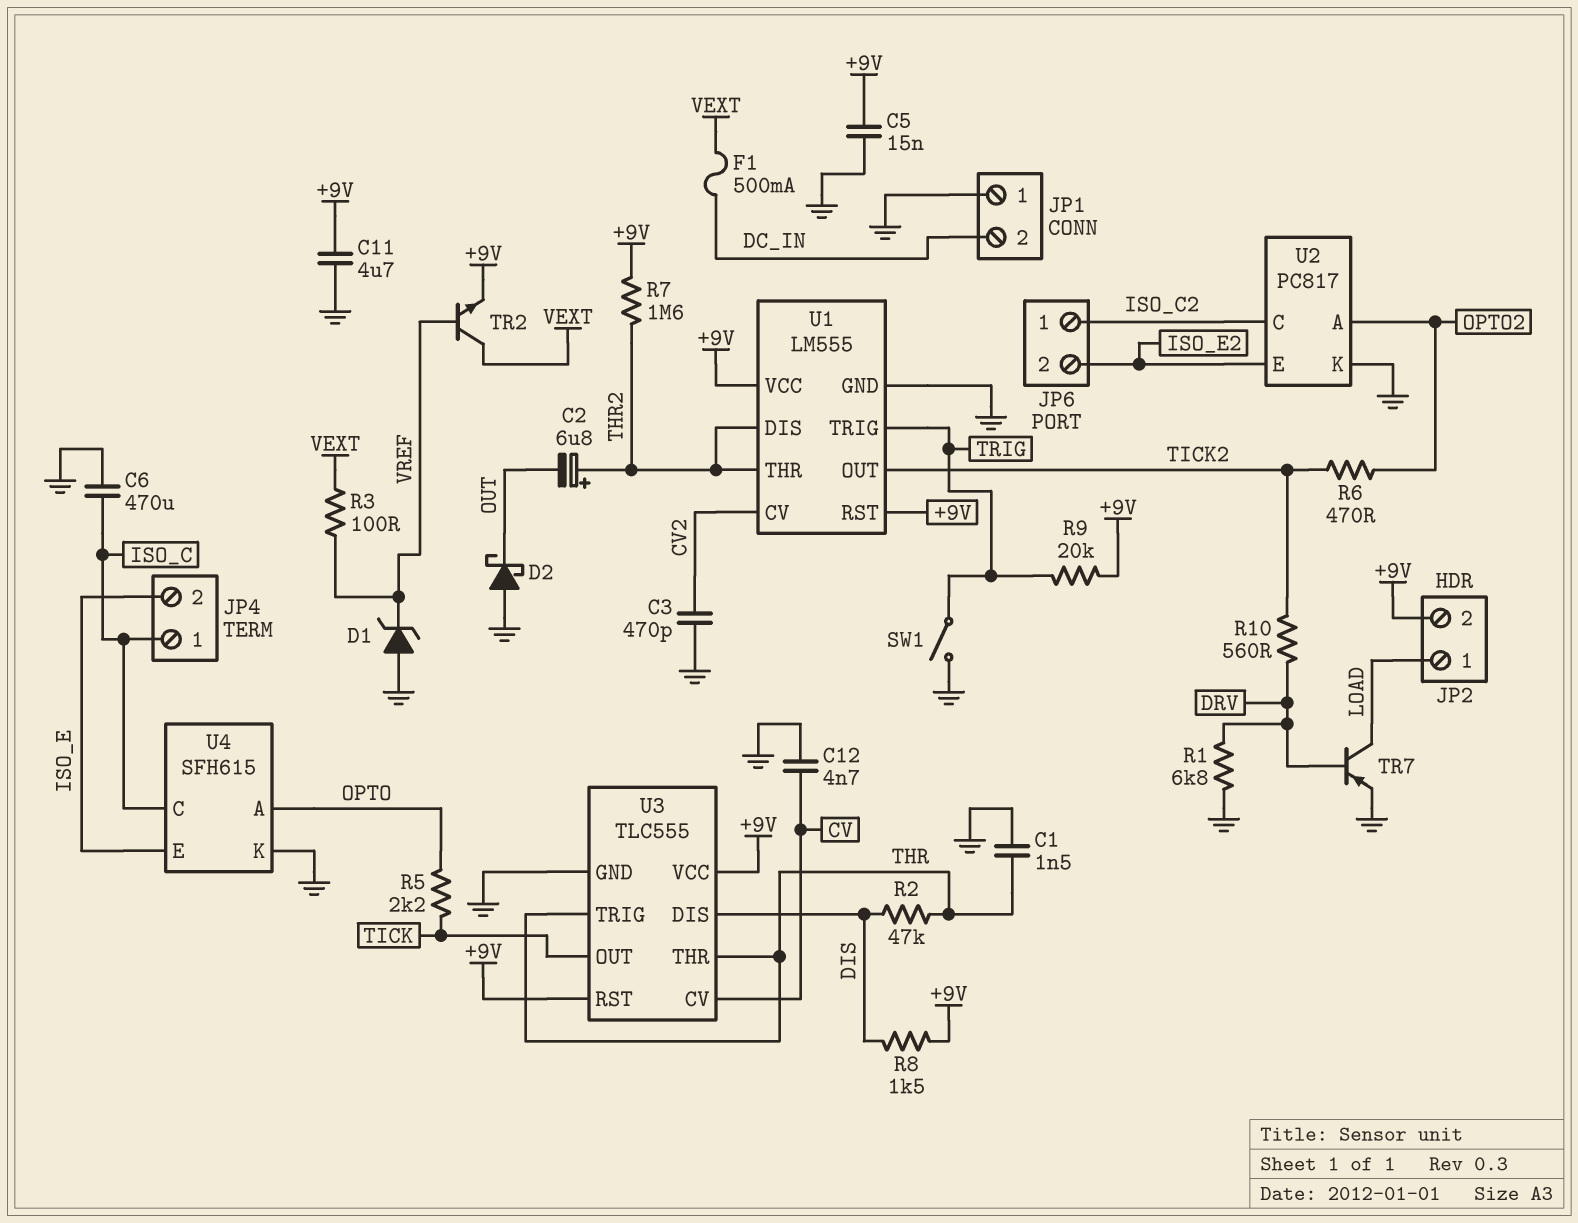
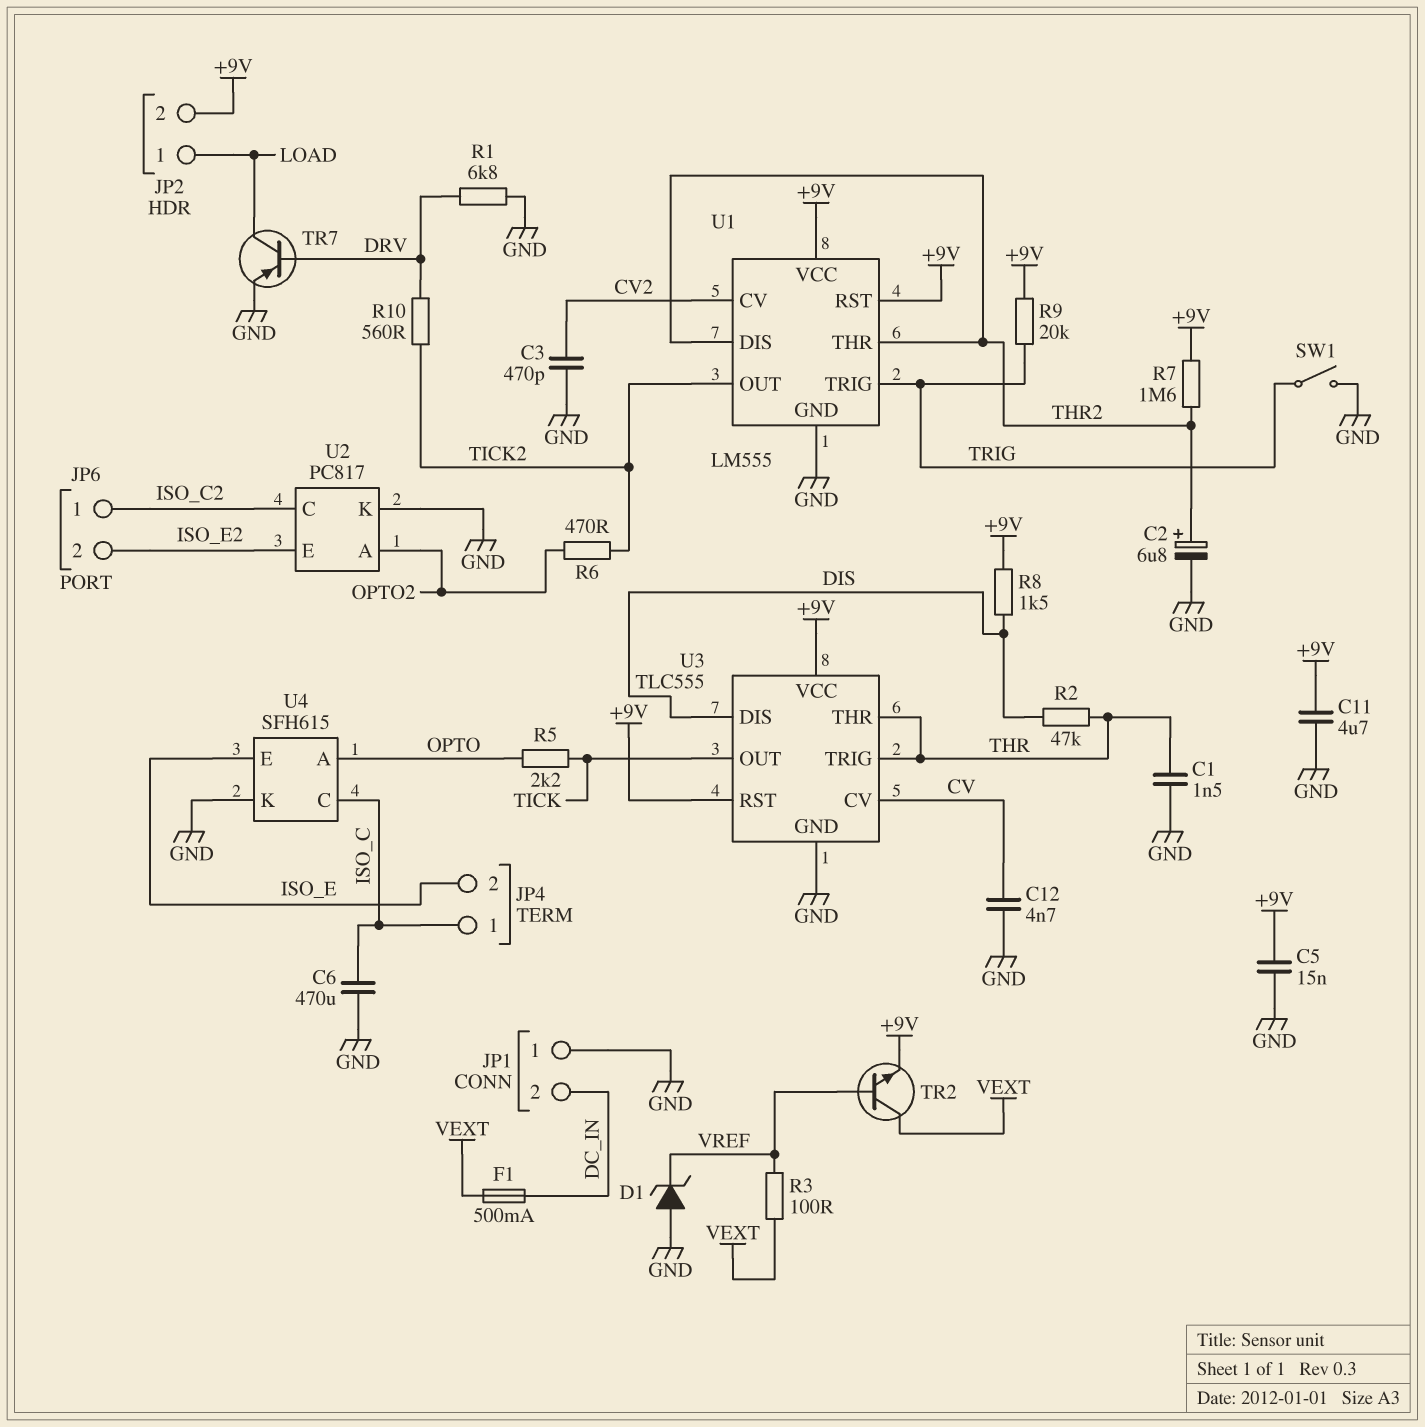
C2: 6.8uF (plus THR2, minus OUT) -> 6.8uF (plus THR2, minus GND)
D2: schottky (A GND, K OUT) -> none

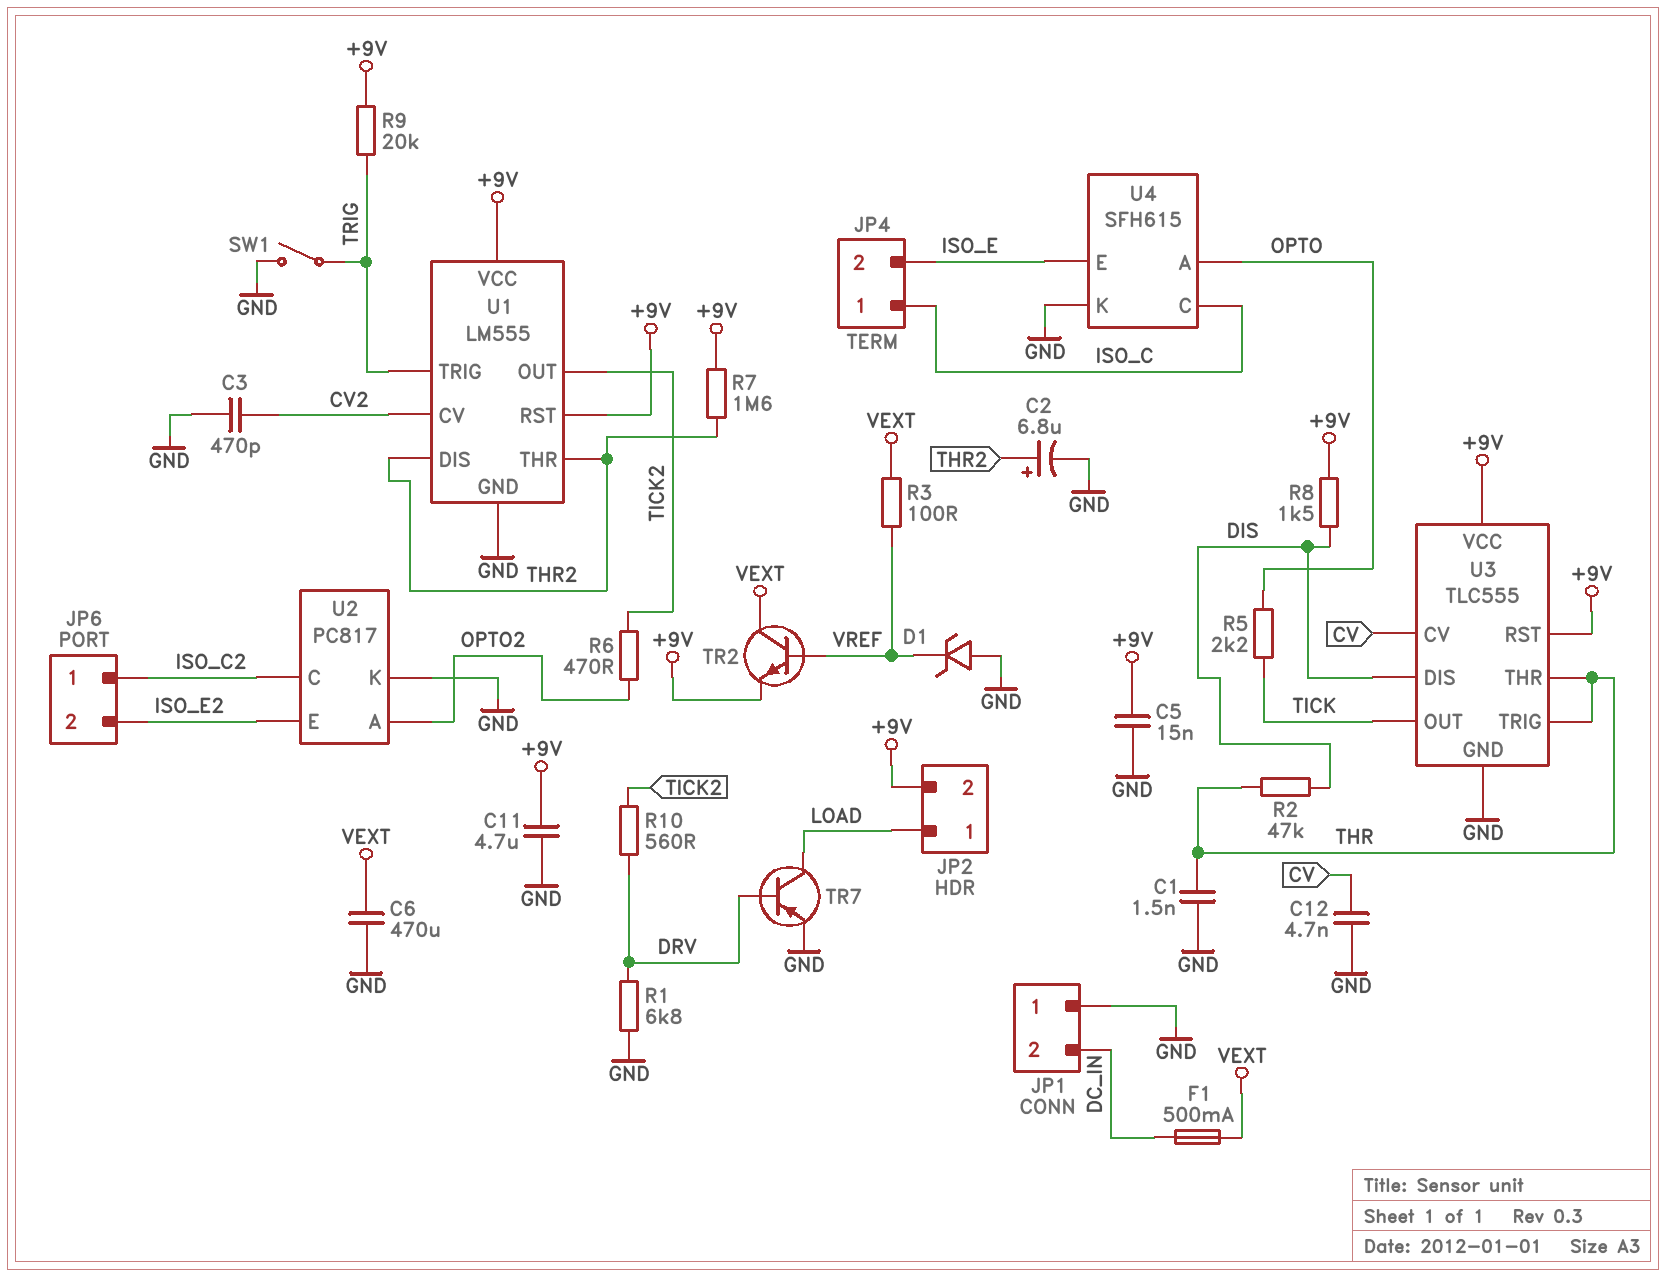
C6: 470uF (GND, ISO_C) -> 470uF (GND, VEXT)

